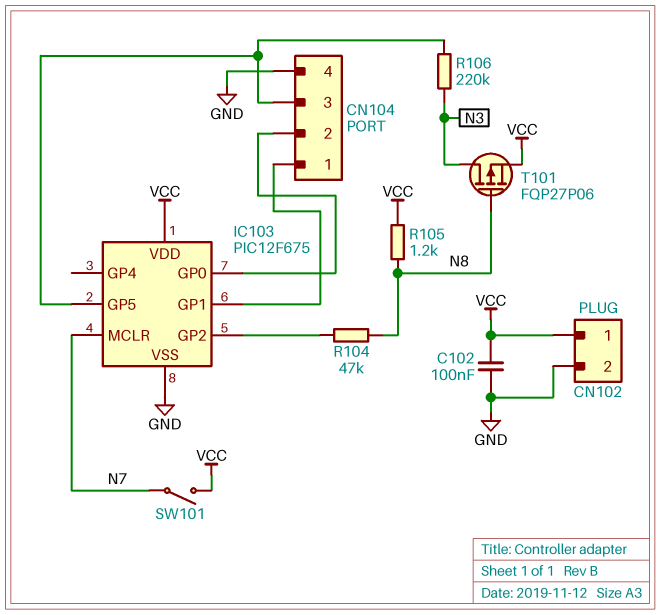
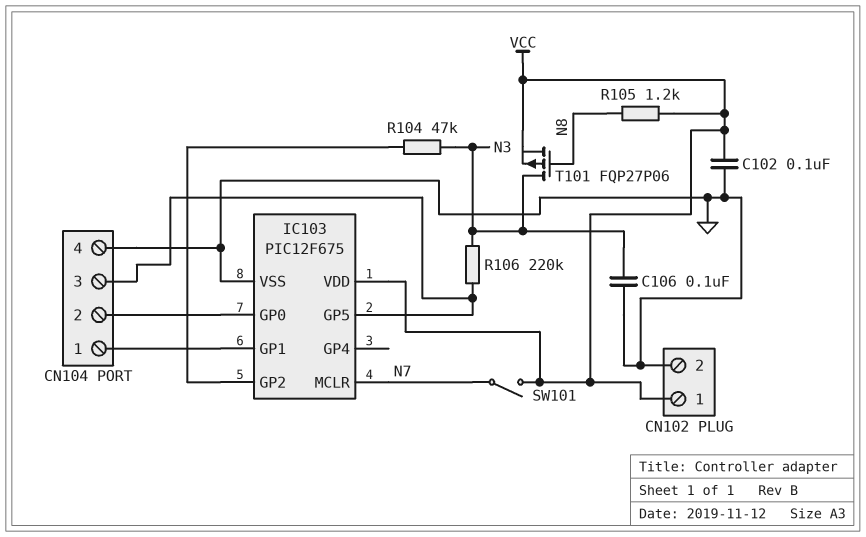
C106: none -> 100nF (GND, N3)
R104: 47k (IC103/GP2, N8) -> 47k (IC103/GP2, N3)

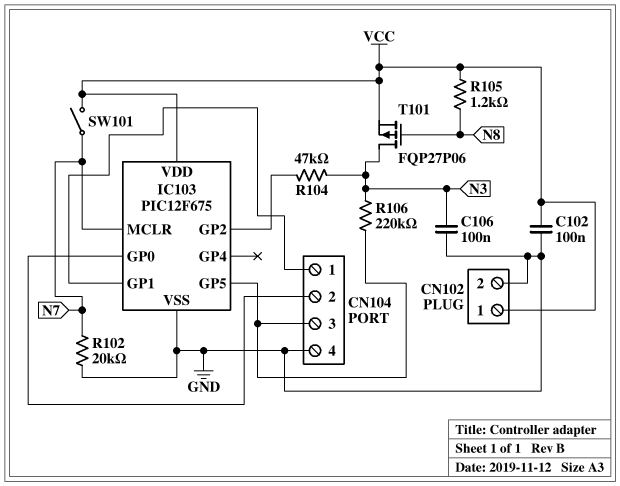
R102: none -> 20k (GND, N7)

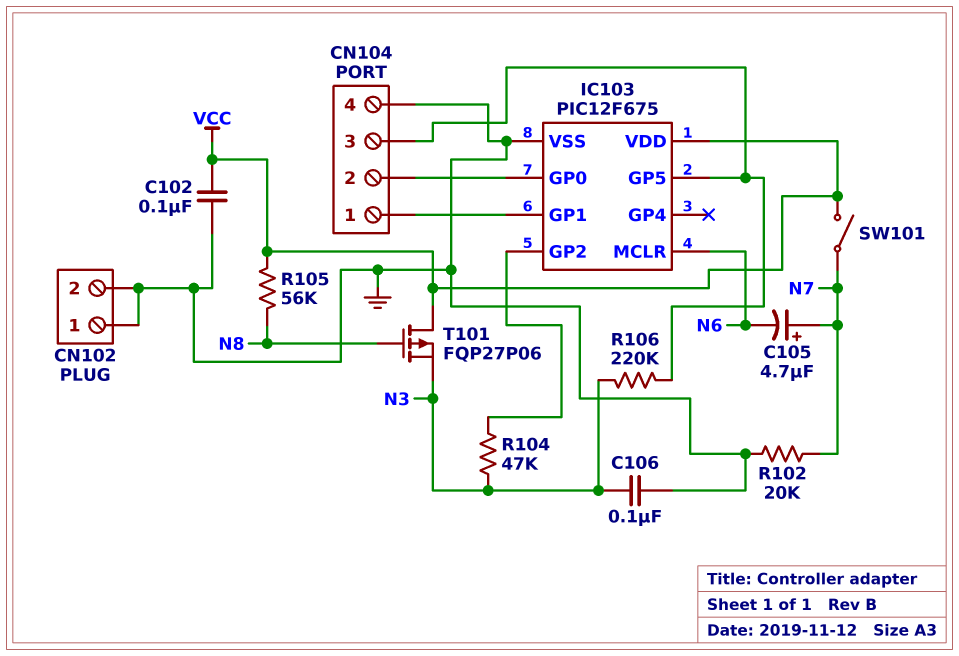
C105: none -> 4.7uF (plus N7, minus N6)
CN102 pin 1: VCC -> GND
IC103 pin MCLR: N7 -> N6
R105: 1.2k (N8, VCC) -> 56k (N8, VCC)
T101: PMOS FQP27P06 (G N8, D N3, S VCC) -> PMOS FQP27P06 (G N8, D VCC, S N3)

